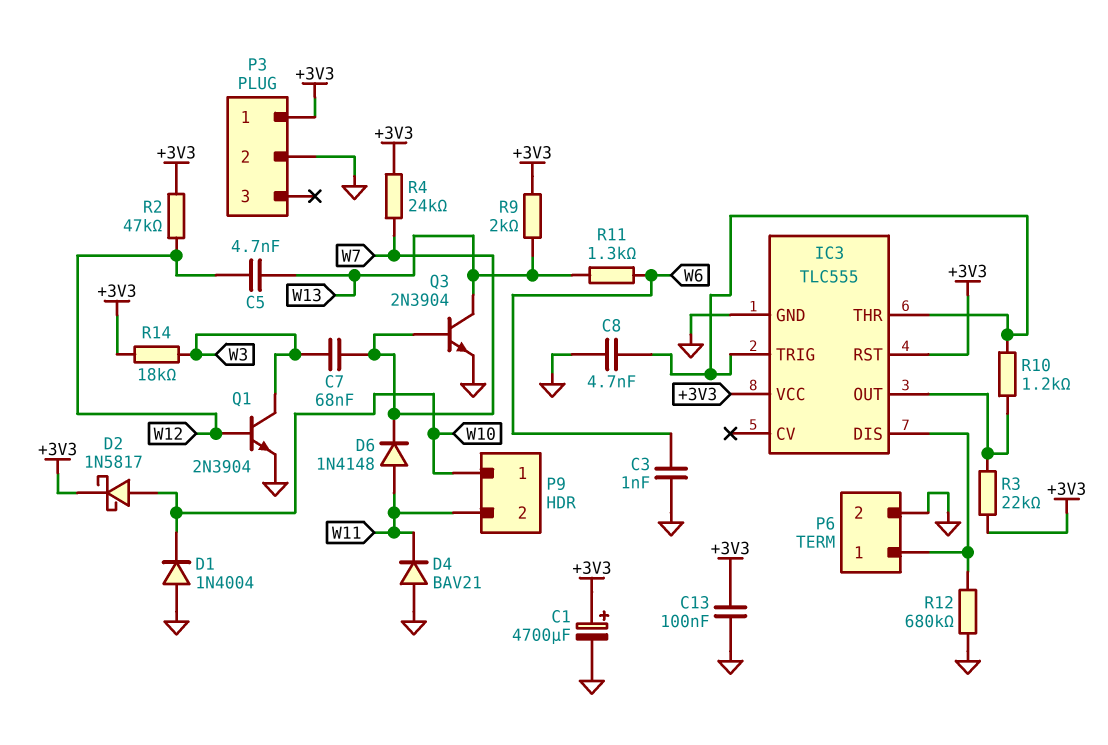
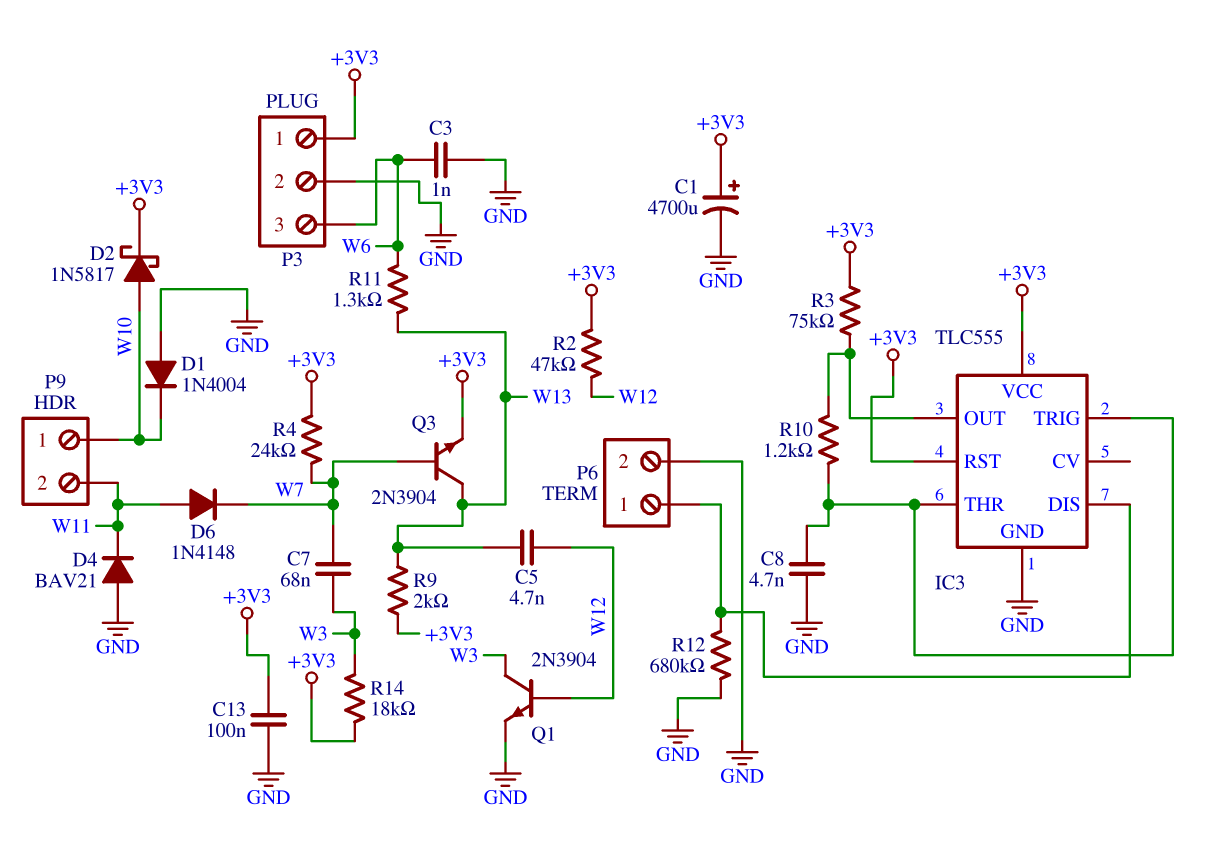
P3 pin 3: none -> W6
Q3: NPN 2N3904 (B W7, C W13, E GND) -> NPN 2N3904 (B W7, C W13, E +3V3)
R3: 22k (+3V3, IC3/OUT) -> 75k (+3V3, IC3/OUT)

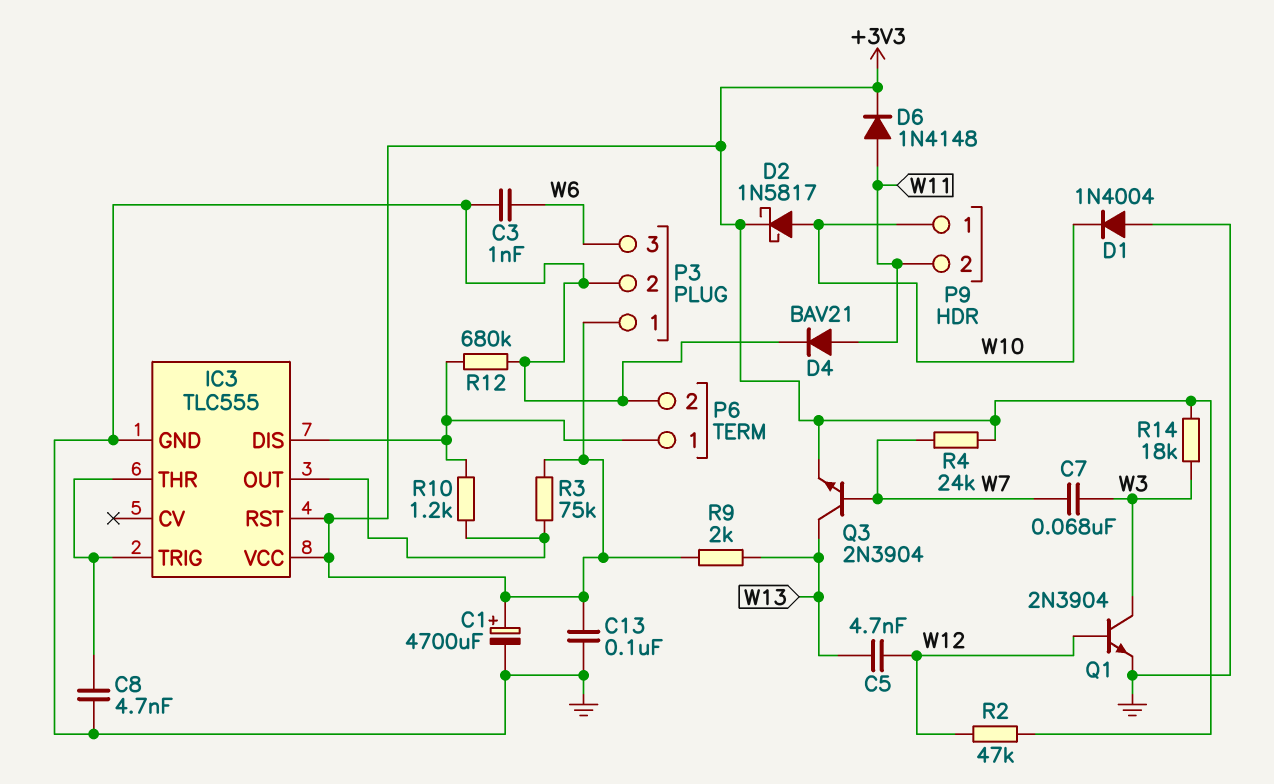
D4: diode BAV21 (A GND, K W11) -> diode BAV21 (A W11, K GND)
D6: diode 1N4148 (A W11, K W7) -> diode 1N4148 (A W11, K +3V3)
R10: 1.2k (IC3/OUT, IC3/THR) -> 1.2k (IC3/DIS, IC3/OUT)
R11: 1.3k (W6, W13) -> none

